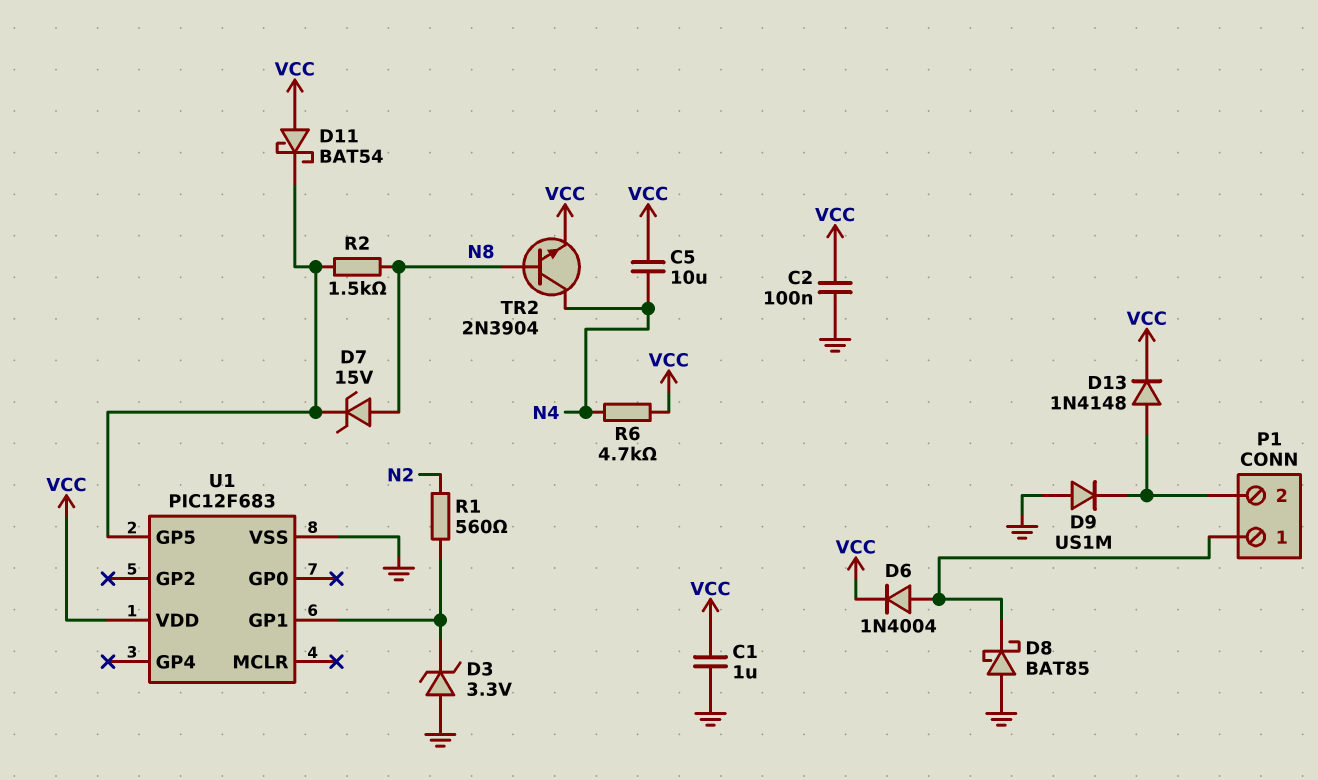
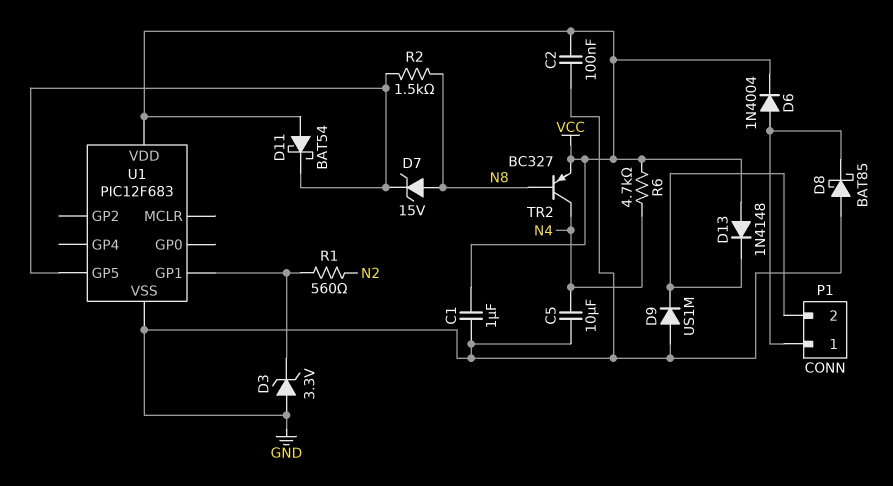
C5: 10uF (N4, VCC) -> 10uF (GND, N4)
D13: diode 1N4148 (A P1/2, K VCC) -> diode 1N4148 (A VCC, K P1/2)
TR2: NPN 2N3904 (B N8, C N4, E VCC) -> PNP BC327 (B N8, C N4, E VCC)

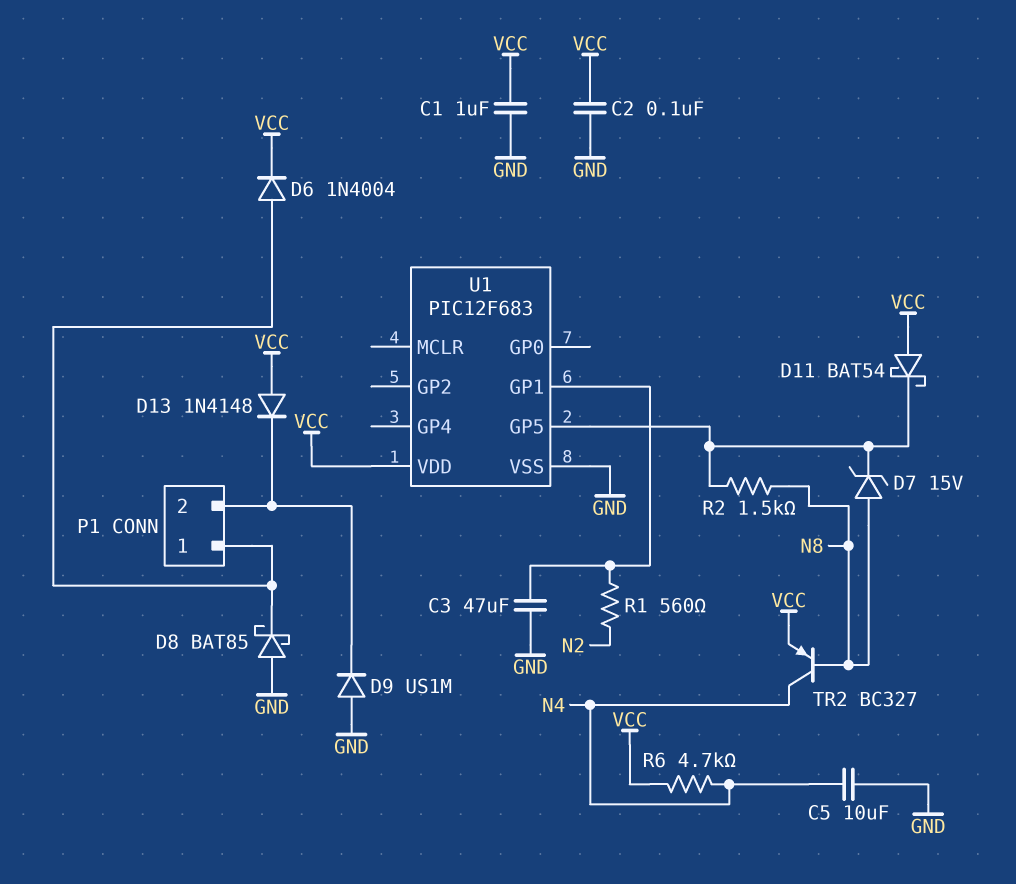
C3: none -> 47uF (GND, U1/GP1)
D3: zener 3.3V (A GND, K U1/GP1) -> none

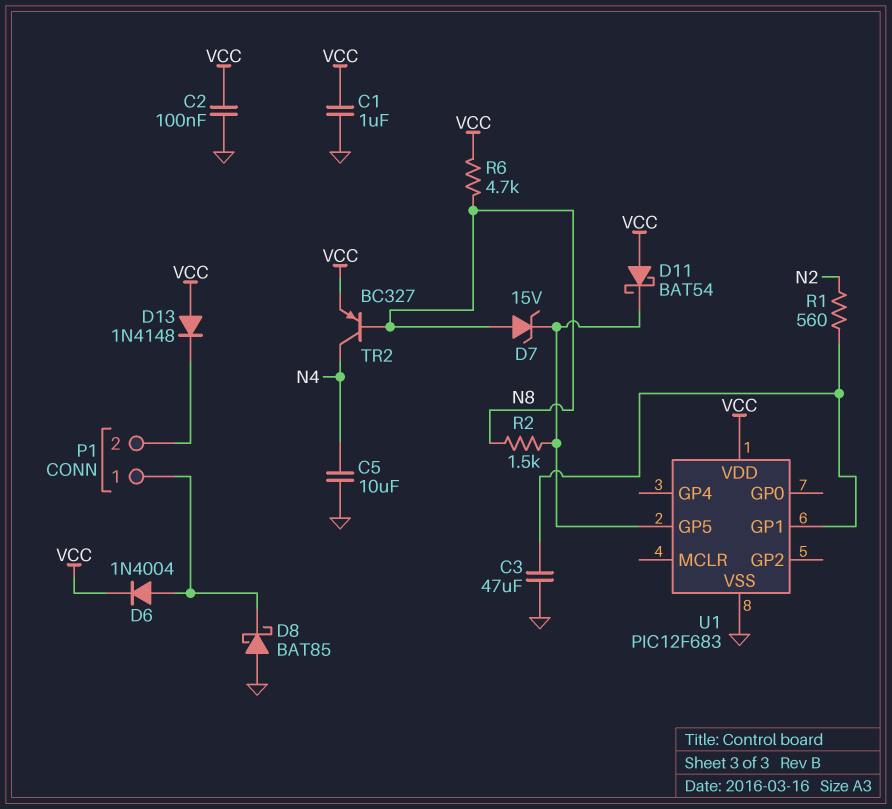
D9: diode US1M (A GND, K P1/2) -> none
R6: 4.7k (N4, VCC) -> 4.7k (N8, VCC)

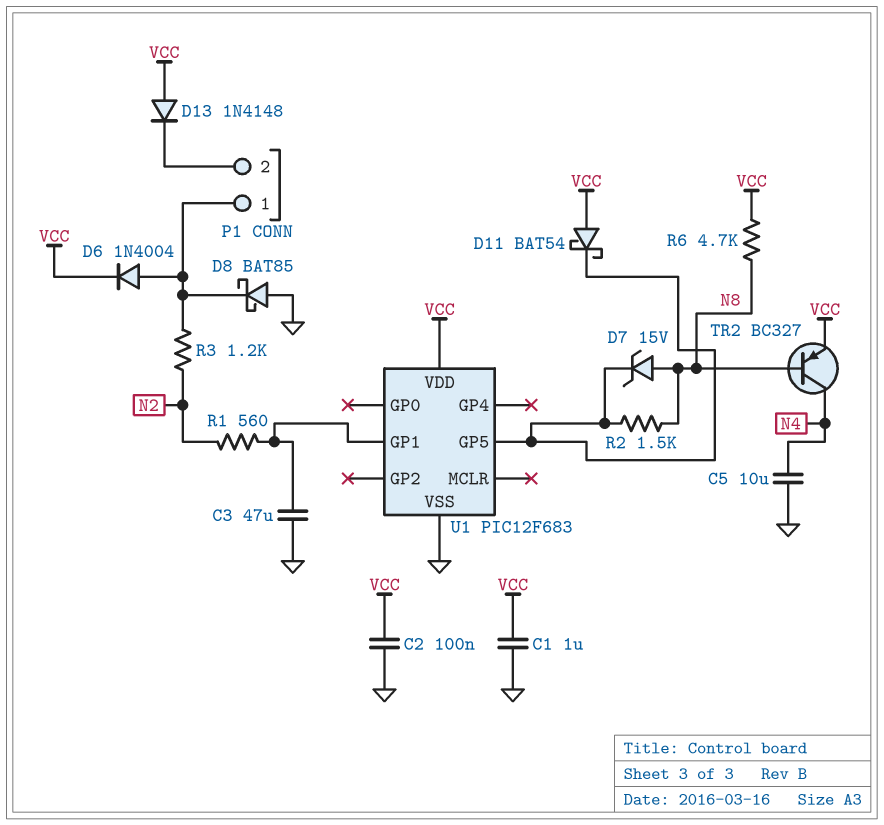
R3: none -> 1.2k (N2, P1/1)

